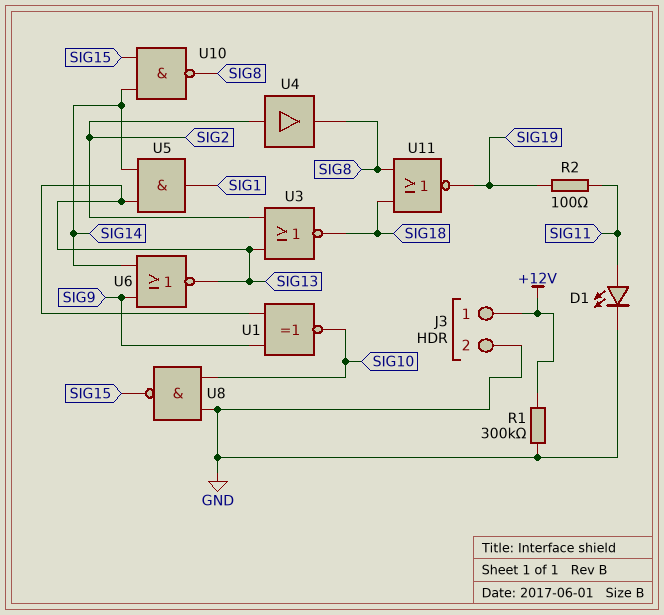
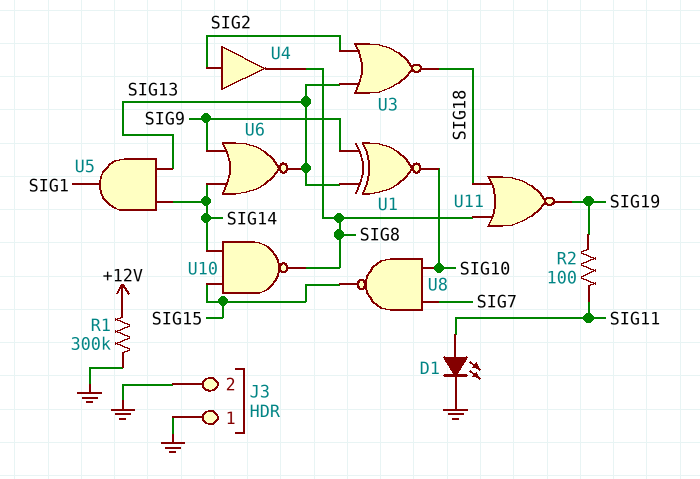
J3 pin 1: +12V -> GND
U8: NAND (in GND, in SIG10, out SIG15) -> NAND (in SIG7, in SIG10, out SIG15)

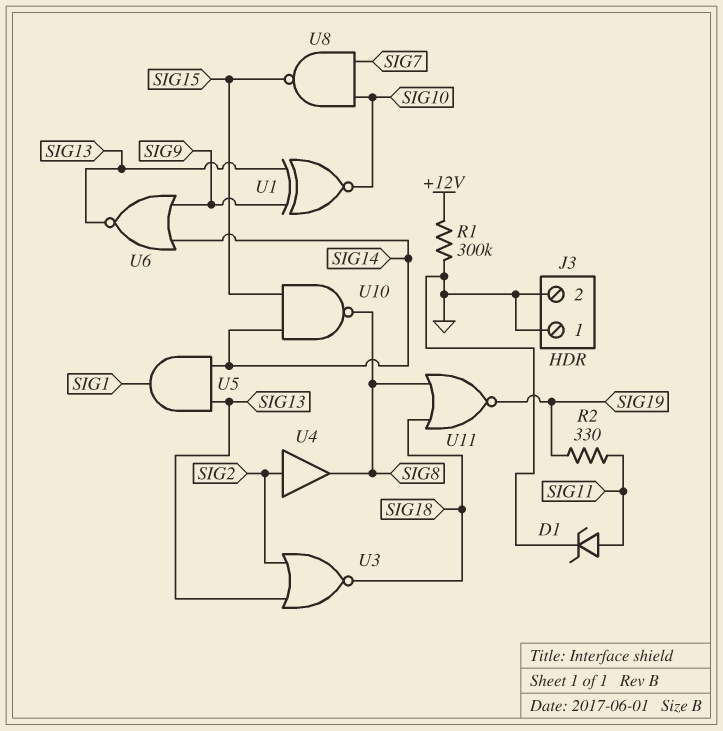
D1: LED (A SIG11, K GND) -> zener (A SIG11, K GND)
R2: 100 (SIG11, SIG19) -> 330 (SIG11, SIG19)

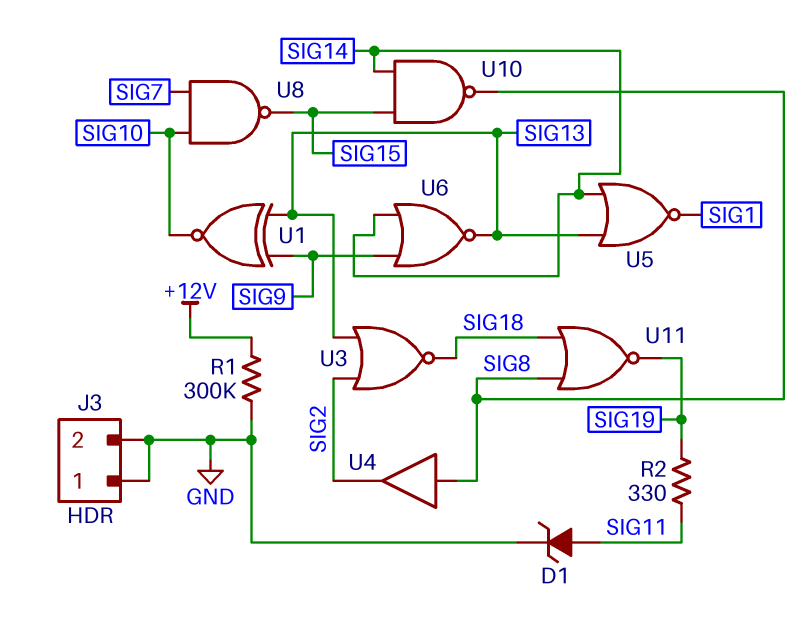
U4: buffer (in SIG2, out SIG8) -> buffer (in SIG8, out SIG2)
U5: AND (in SIG13, in SIG14, out SIG1) -> NOR (in SIG13, in SIG14, out SIG1)

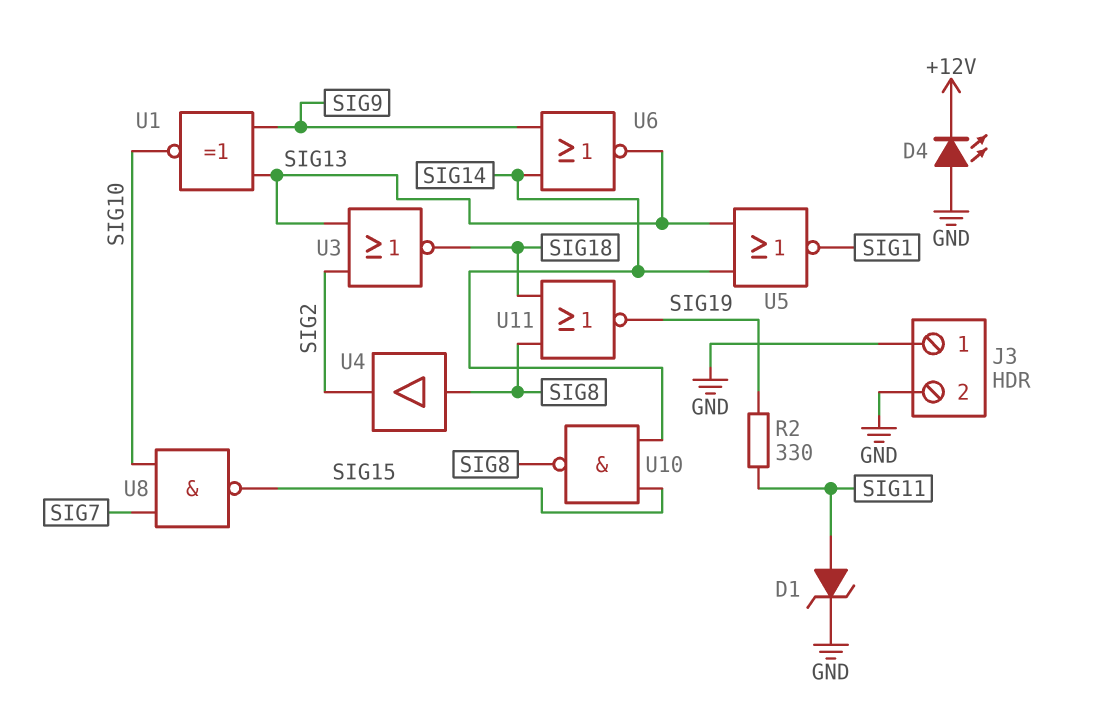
D4: none -> LED (A GND, K +12V)
R1: 300k (+12V, GND) -> none

